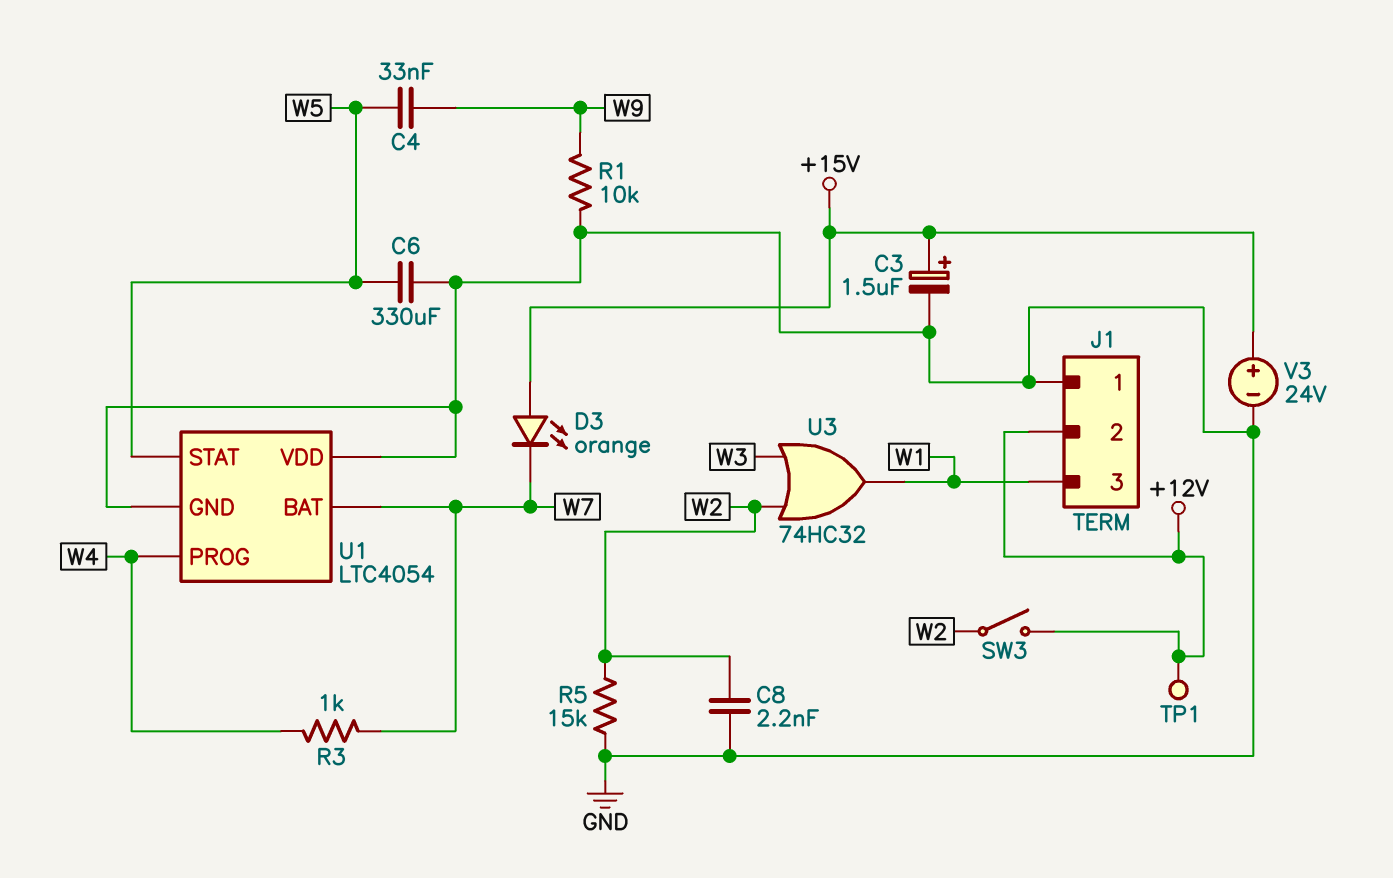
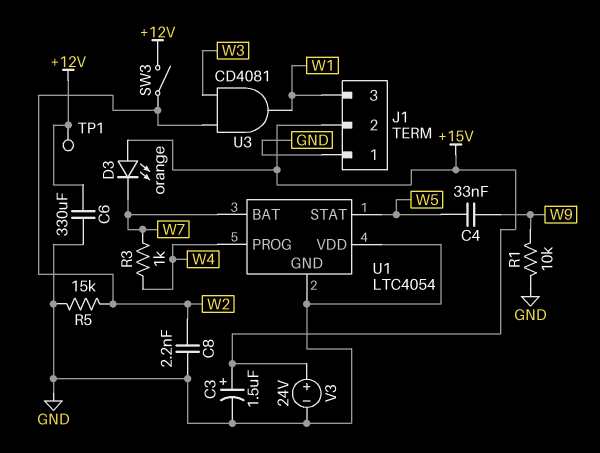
C6: 330uF (GND, W5) -> 330uF (+12V, GND)
J1 pin 2: +12V -> +15V
U3: OR 74HC32 (in W2, in W3, out W1) -> AND CD4081 (in W2, in W3, out W1)

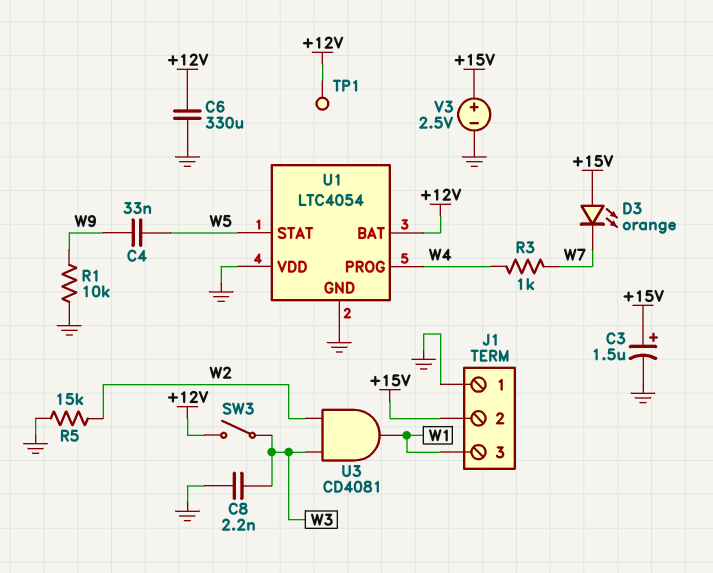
C8: 2.2nF (GND, W2) -> 2.2nF (GND, W3)
SW3: switch (+12V, W2) -> switch (+12V, W3)
U1 pin BAT: W7 -> +12V
V3: 24V (plus +15V, minus GND) -> 2.5V (plus +15V, minus GND)

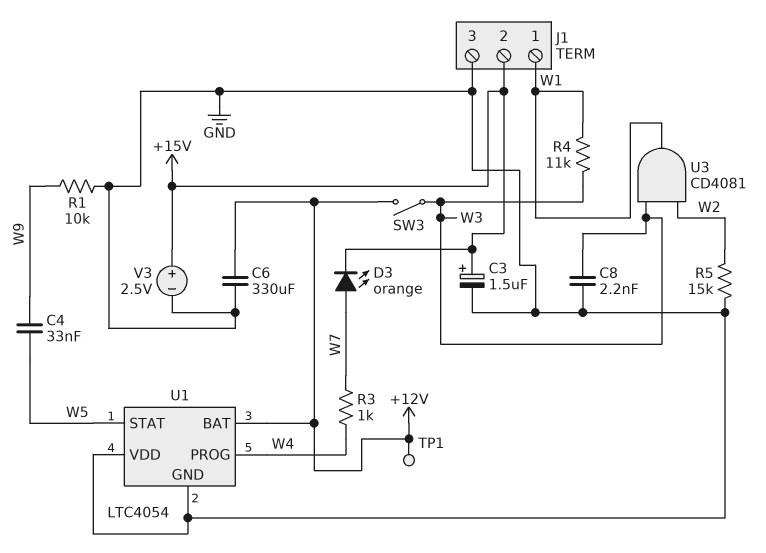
D3: LED orange (A +15V, K W7) -> LED orange (A W7, K +15V)
J1 pin 1: GND -> W1
J1 pin 3: W1 -> GND
R4: none -> 11k (W1, W3)

